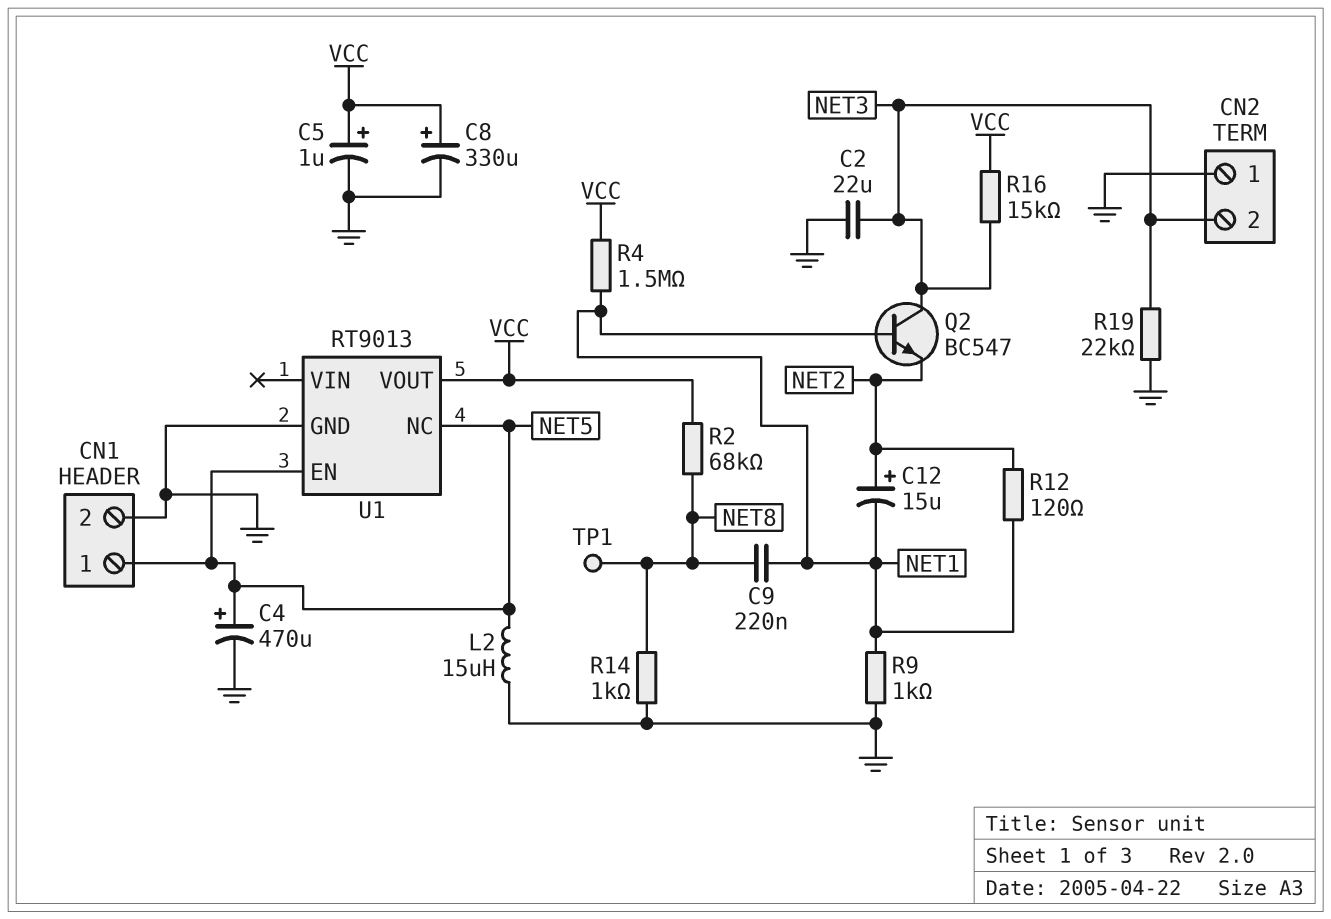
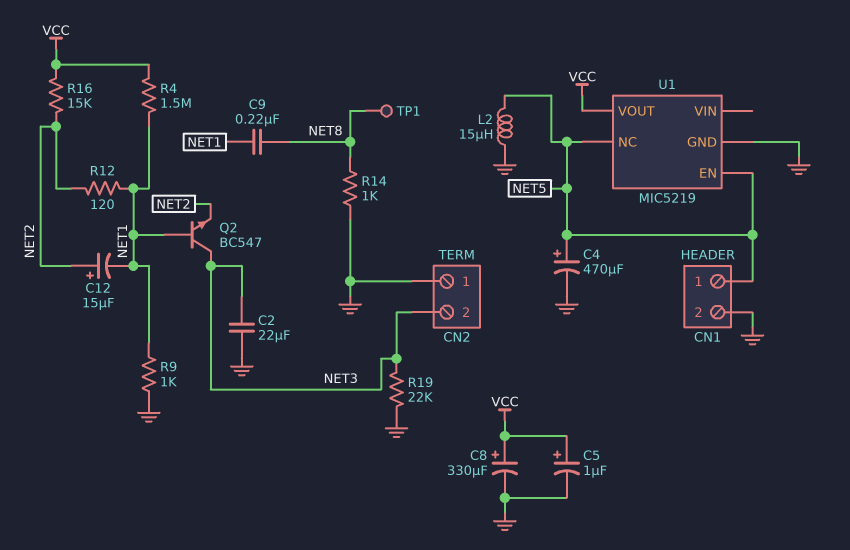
R2: 68k (NET8, VCC) -> none
R16: 15k (NET3, VCC) -> 15k (NET2, VCC)
U1: RT9013 -> MIC5219

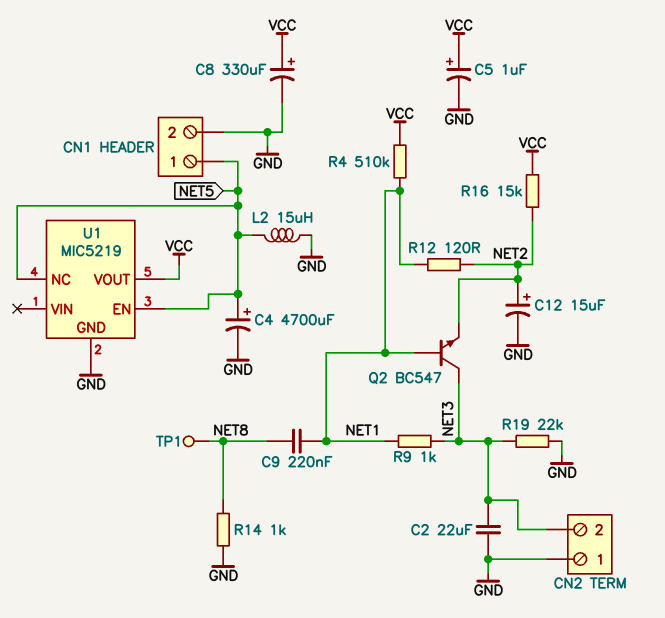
C4: 470uF (plus NET5, minus GND) -> 4700uF (plus NET5, minus GND)
C12: 15uF (plus NET2, minus NET1) -> 15uF (plus NET2, minus GND)
R4: 1.5M (NET1, VCC) -> 510k (NET1, VCC)
R9: 1k (GND, NET1) -> 1k (NET1, NET3)

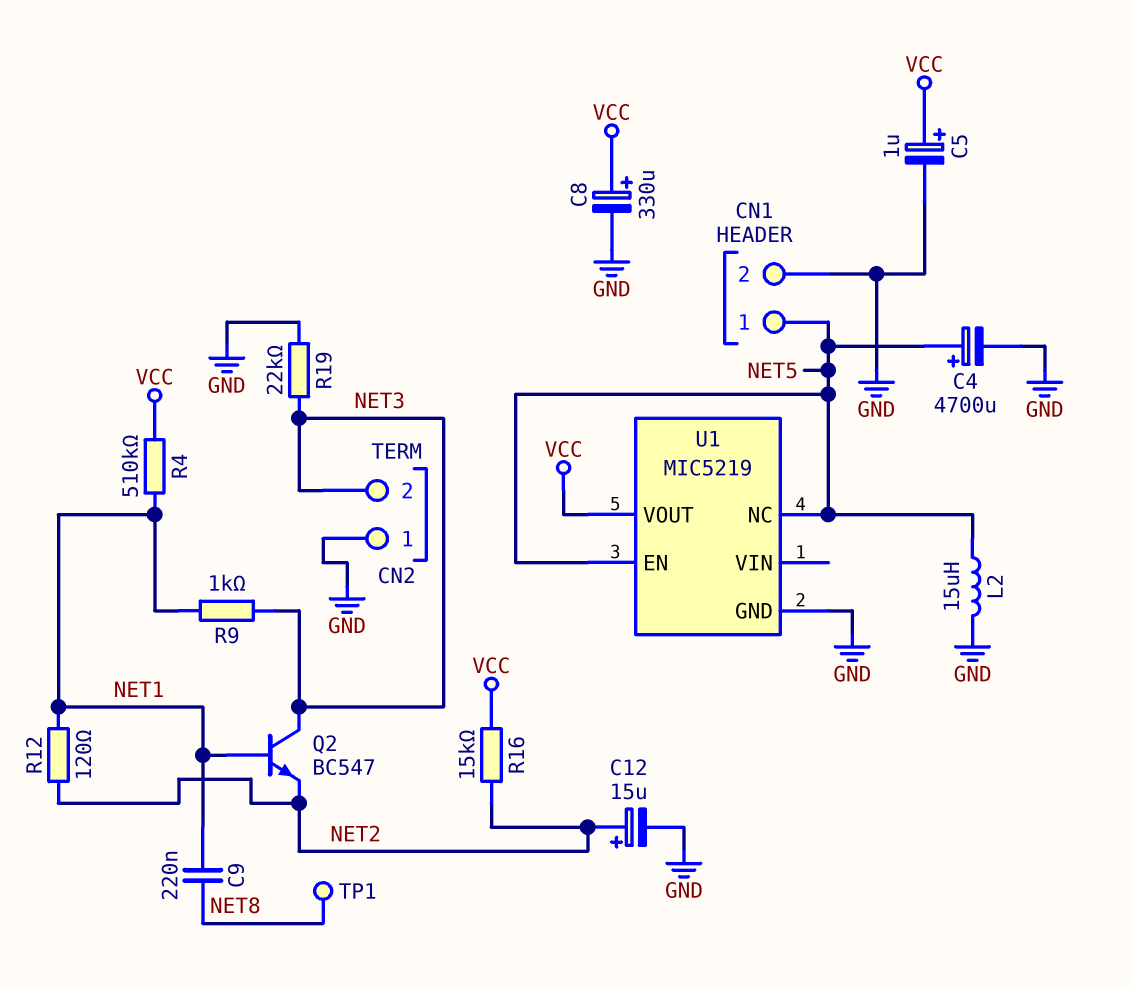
C2: 22uF (GND, NET3) -> none
R14: 1k (GND, NET8) -> none

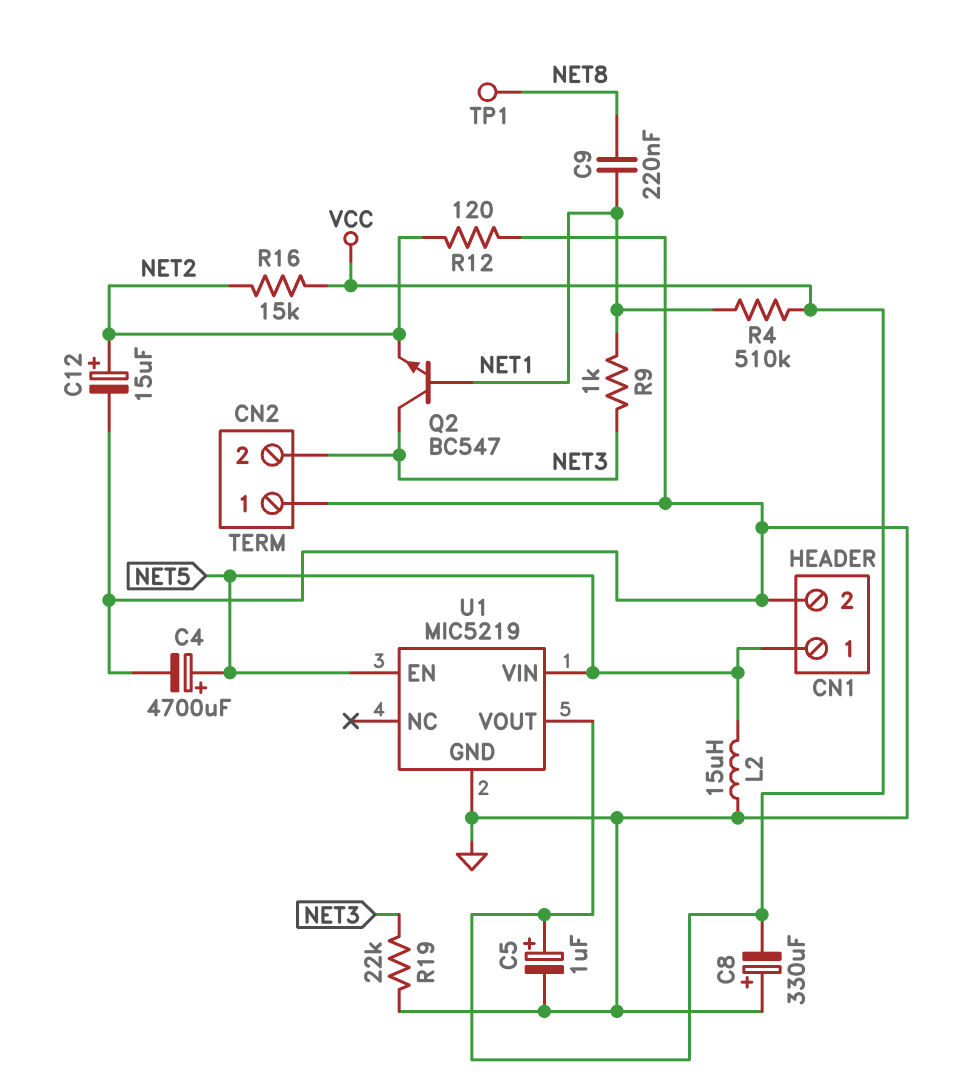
C8: 330uF (plus VCC, minus GND) -> 330uF (plus GND, minus VCC)
R12: 120 (NET1, NET2) -> 120 (GND, NET2)
U1 pin NC: NET5 -> none
U1 pin VIN: none -> NET5

